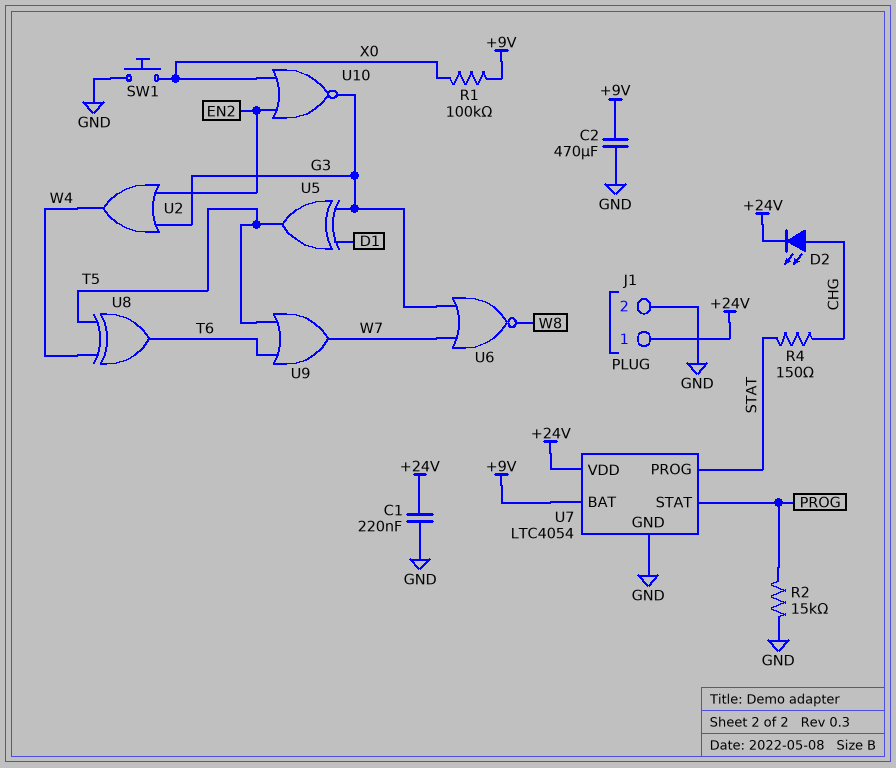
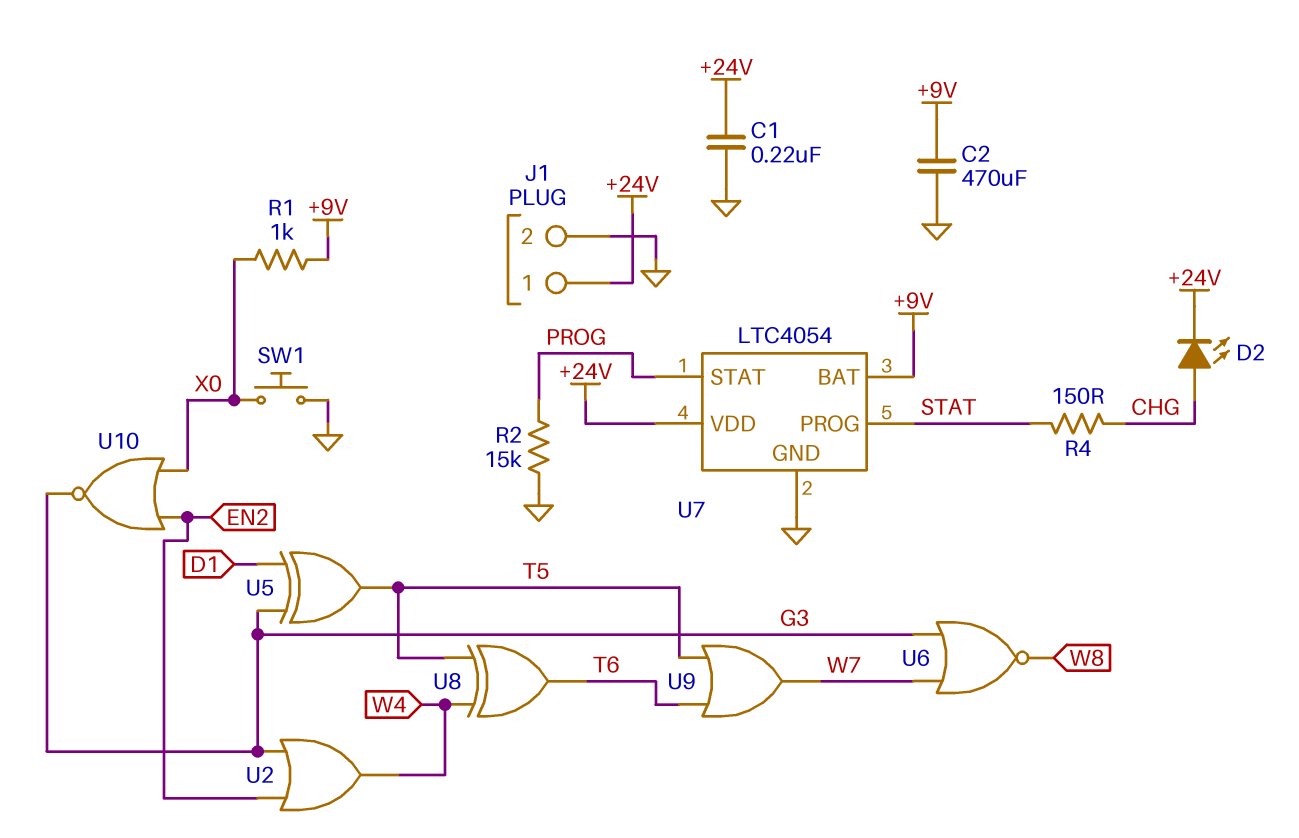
R1: 100k (+9V, X0) -> 1k (+9V, X0)

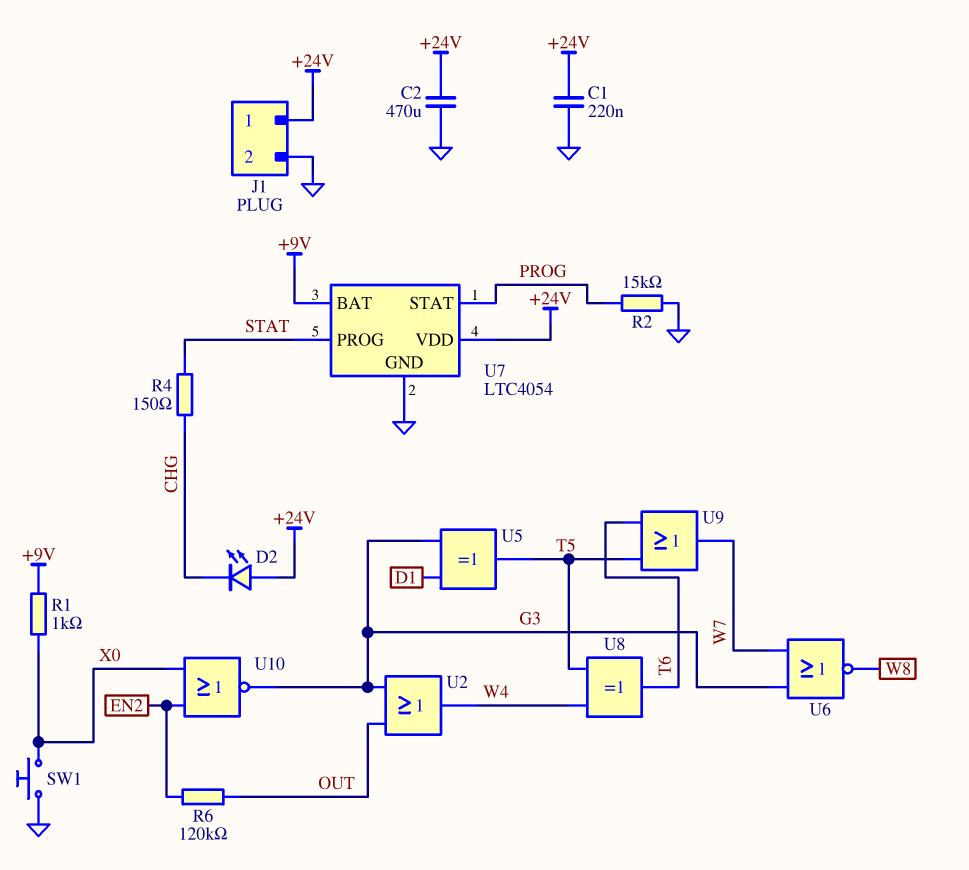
C2: 470uF (+9V, GND) -> 470uF (+24V, GND)
D2: LED (A CHG, K +24V) -> LED (A +24V, K CHG)
R6: none -> 120k (EN2, OUT)
U2: OR (in EN2, in G3, out W4) -> OR (in G3, in OUT, out W4)

